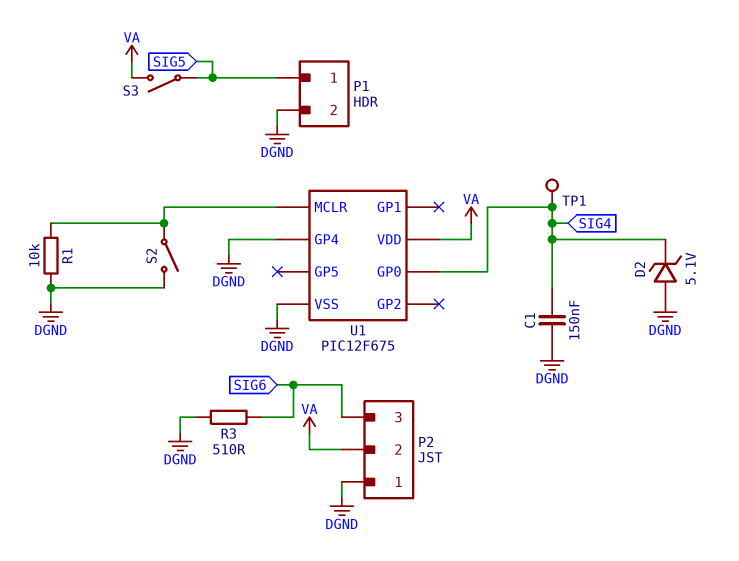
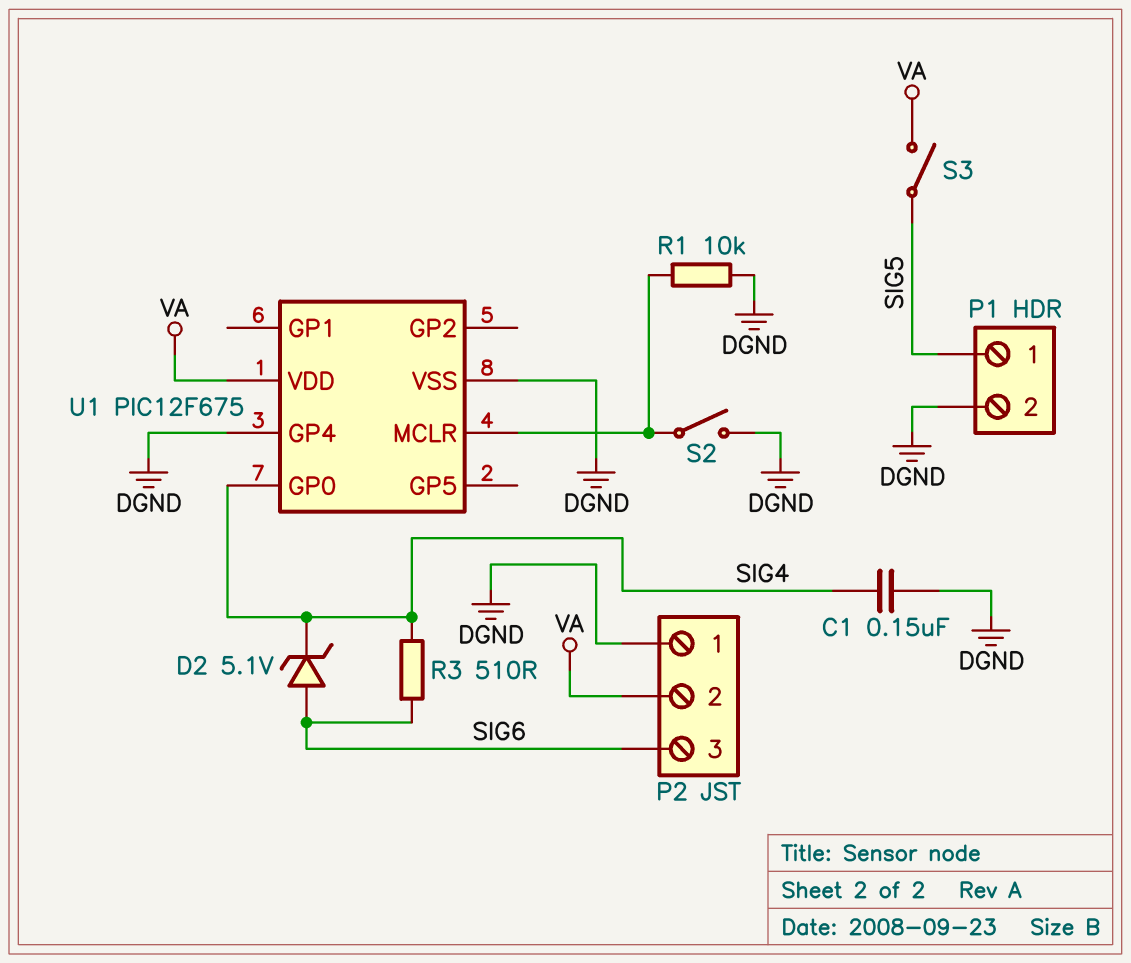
D2: zener 5.1V (A DGND, K SIG4) -> zener 5.1V (A SIG6, K SIG4)
R3: 510 (DGND, SIG6) -> 510 (SIG4, SIG6)
TP1: test point (SIG4) -> none

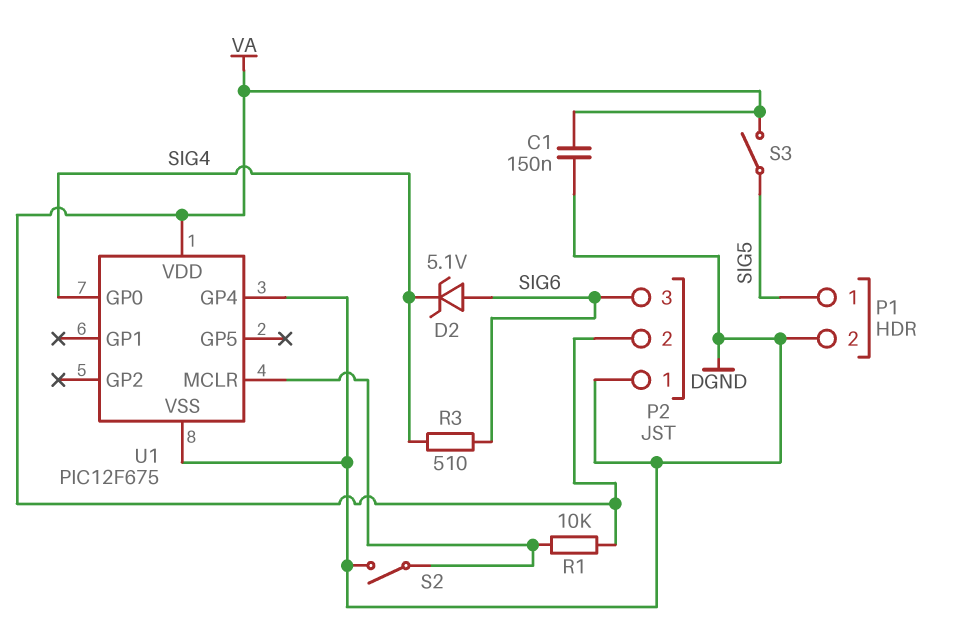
C1: 150nF (DGND, SIG4) -> 150nF (DGND, VA)
R1: 10k (DGND, U1/MCLR) -> 10k (U1/MCLR, VA)

